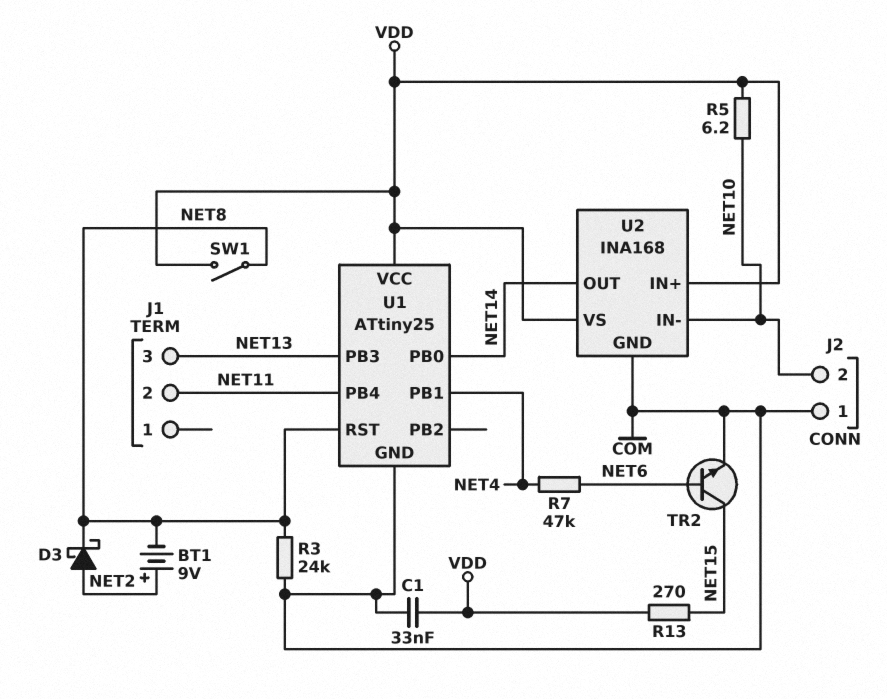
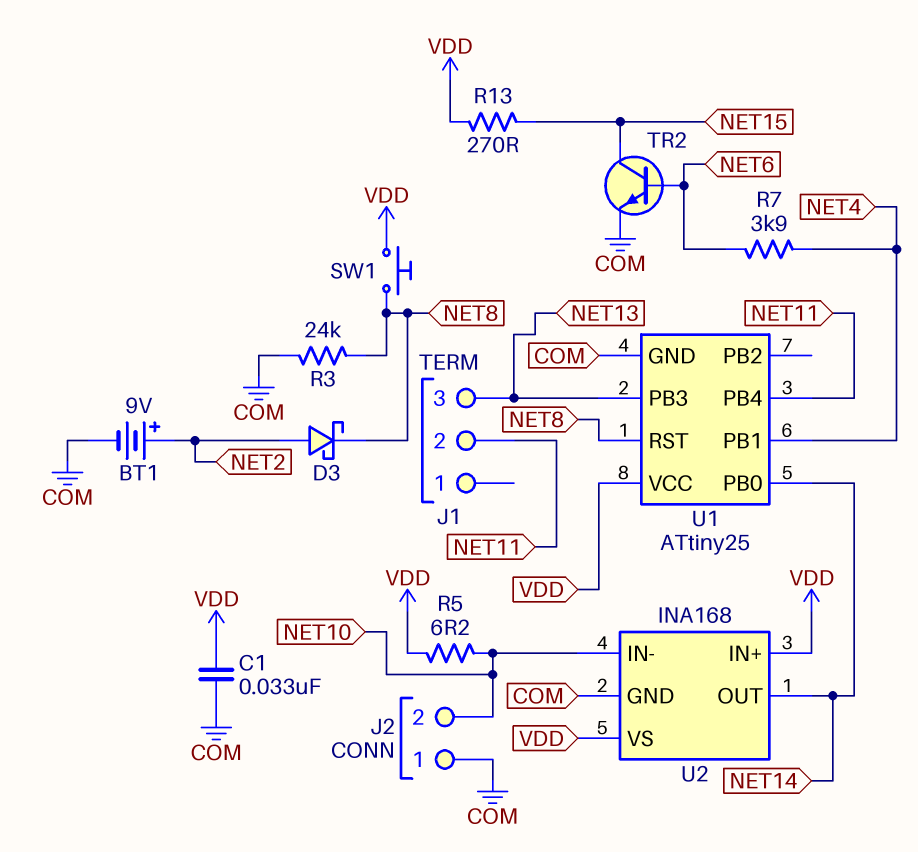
BT1: 9V (plus NET2, minus NET8) -> 9V (plus NET2, minus COM)
R7: 47k (NET4, NET6) -> 3.9k (NET4, NET6)
SW1: switch (NET8, VDD) -> button (NET8, VDD)

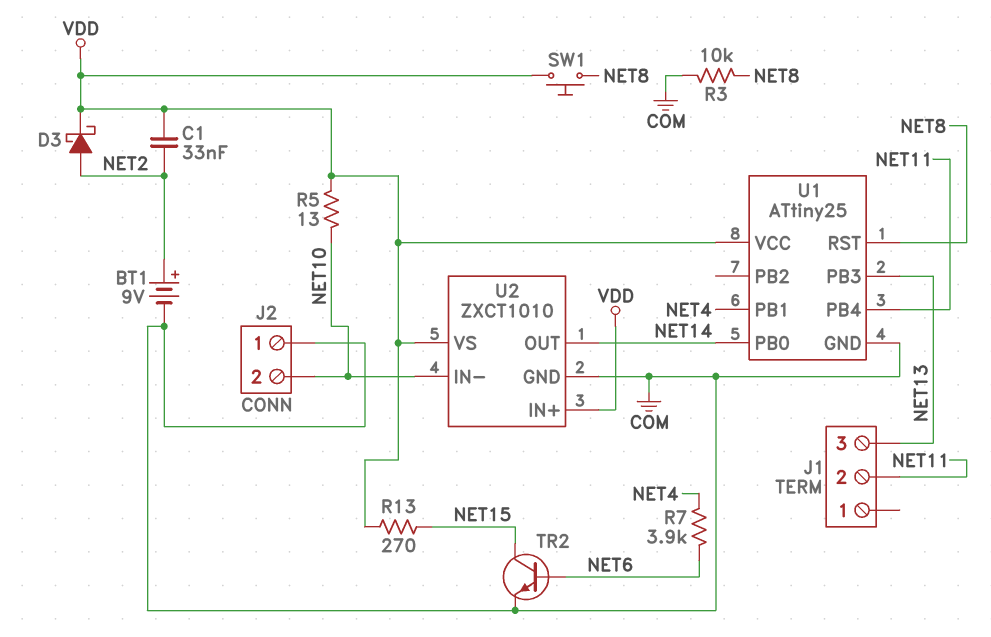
C1: 33nF (COM, VDD) -> 33nF (NET2, VDD)
D3: schottky (A NET2, K NET8) -> schottky (A NET2, K VDD)
R3: 24k (COM, NET8) -> 10k (COM, NET8)
R5: 6.2 (NET10, VDD) -> 13 (NET10, VDD)
U2: INA168 -> ZXCT1010

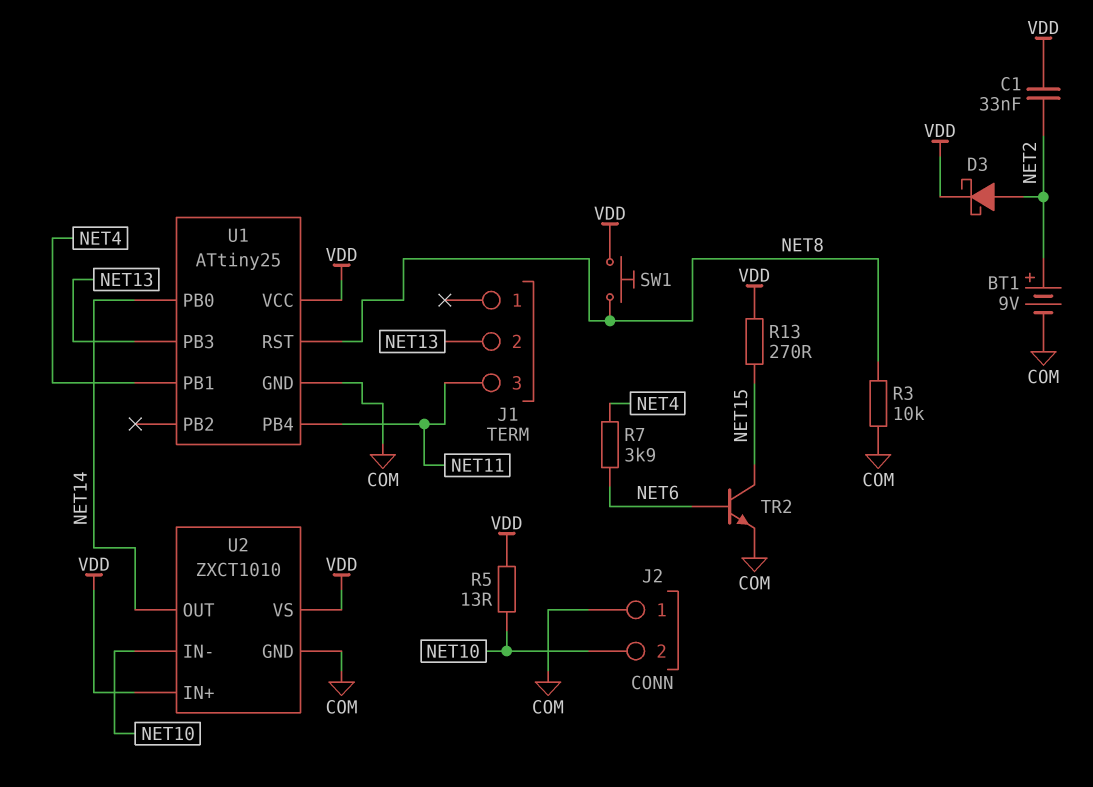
J1 pin 2: NET11 -> NET13
J1 pin 3: NET13 -> NET11

